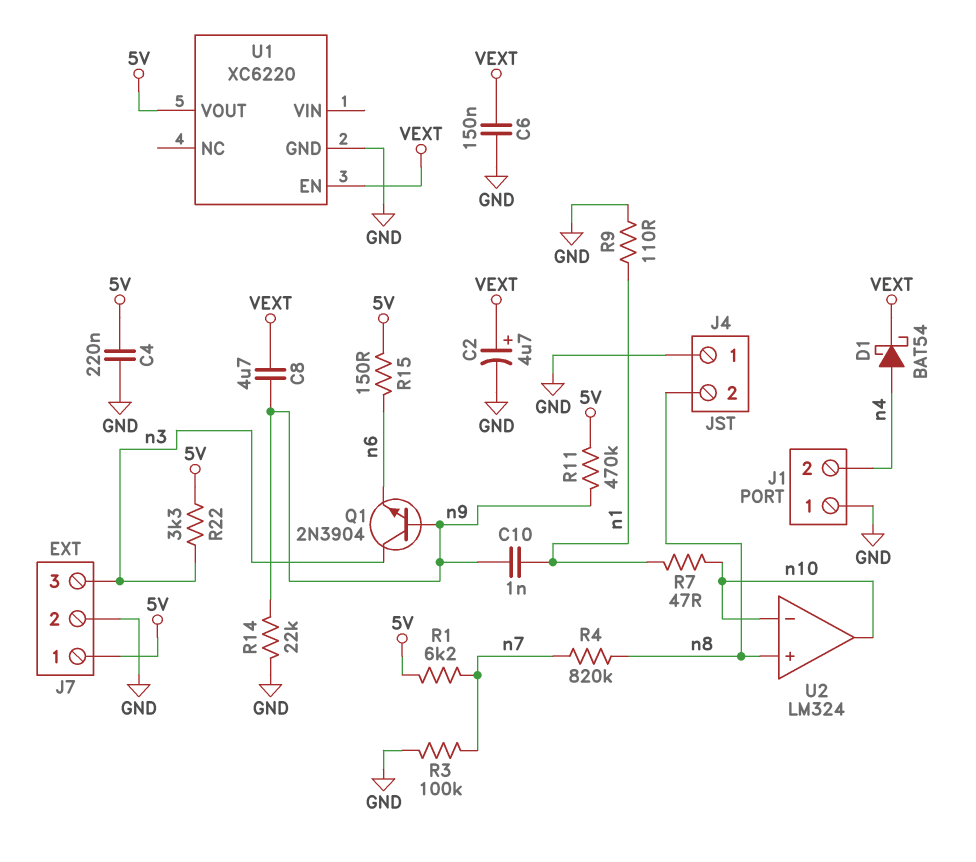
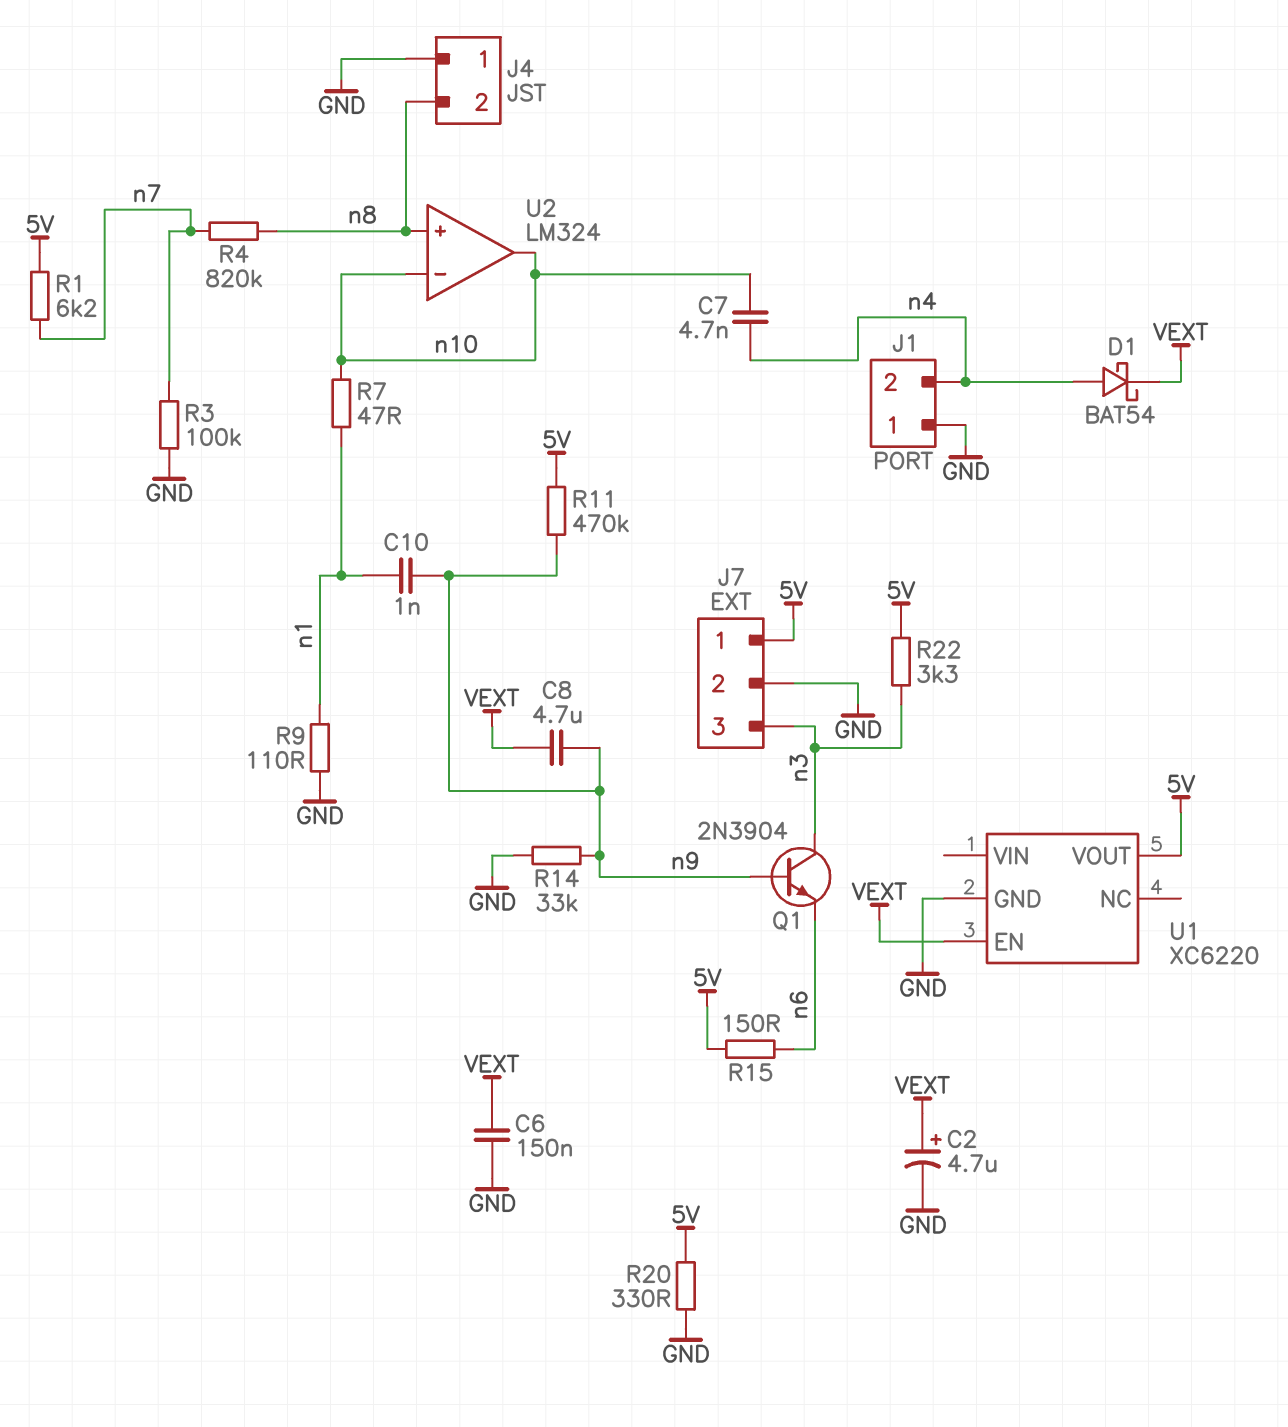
C4: 220nF (5V, GND) -> none
C7: none -> 4.7nF (n4, n10)
R14: 22k (GND, n9) -> 33k (GND, n9)
R20: none -> 330 (5V, GND)

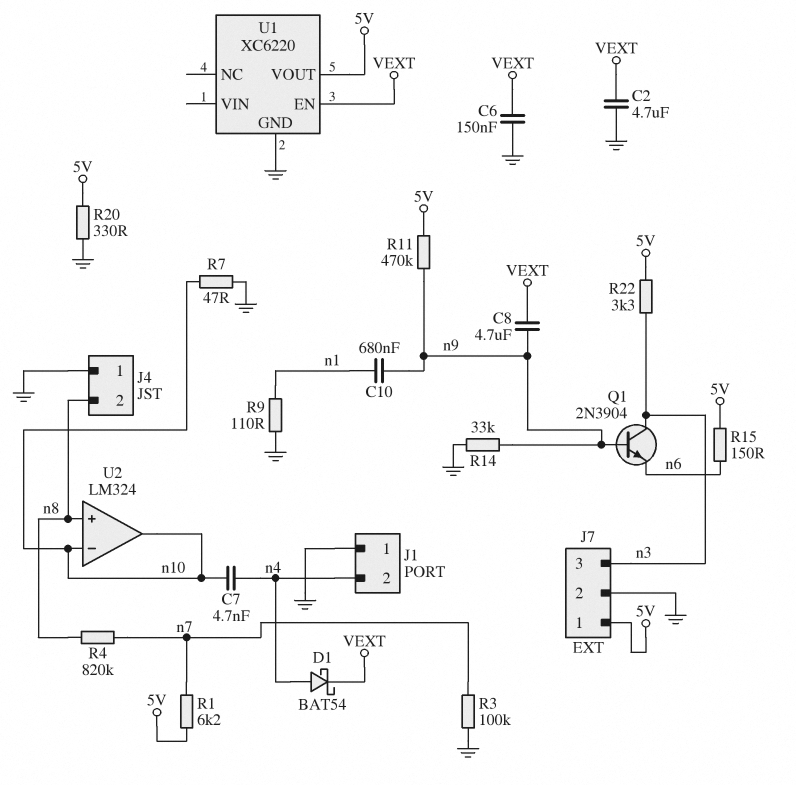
C2: 4.7uF (plus VEXT, minus GND) -> 4.7uF (GND, VEXT)
C10: 1nF (n1, n9) -> 680nF (n1, n9)
R7: 47 (n1, n10) -> 47 (GND, n10)

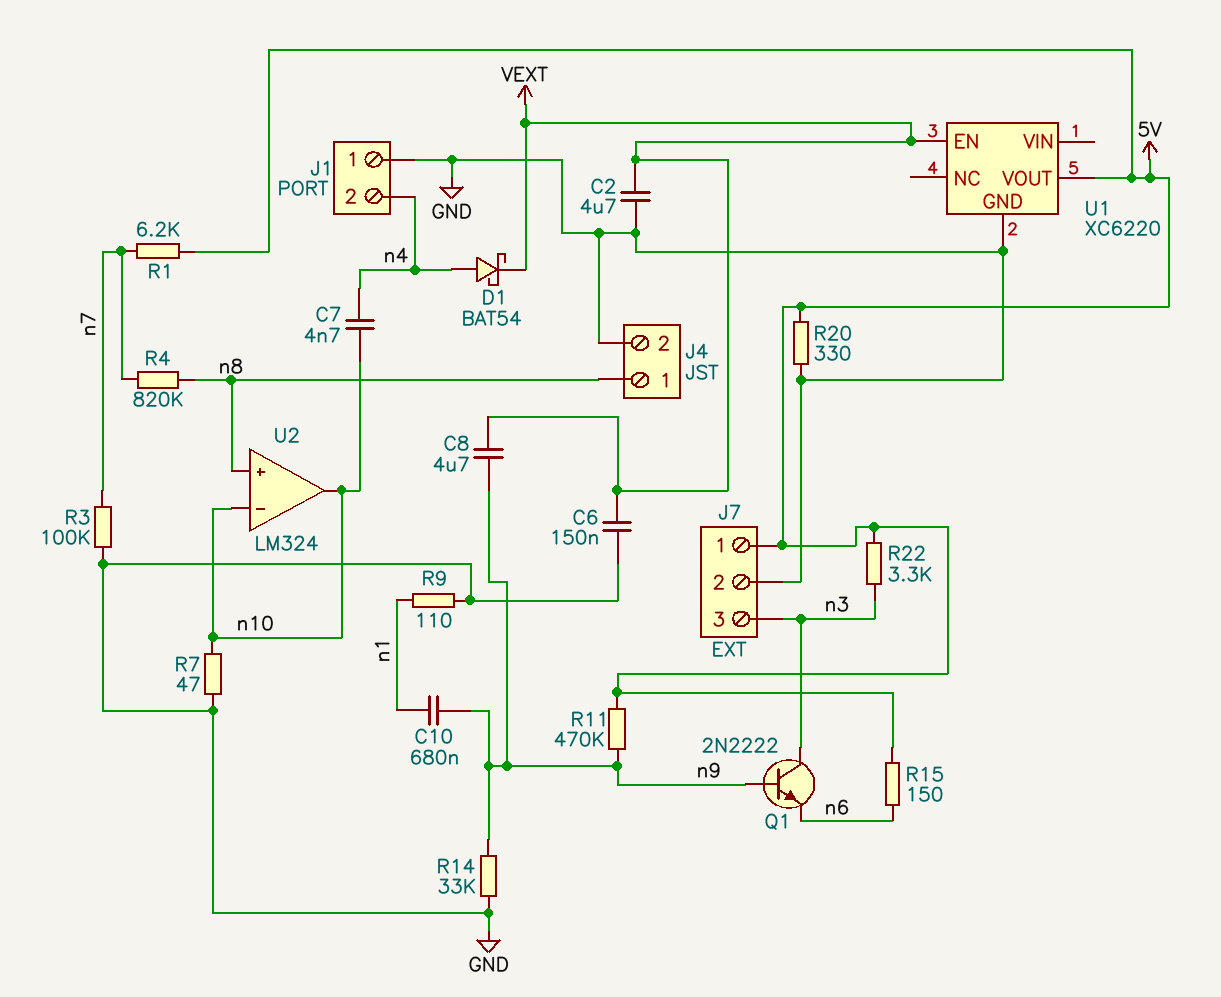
J4 pin 1: GND -> n8
J4 pin 2: n8 -> GND
Q1: NPN 2N3904 (B n9, C n3, E n6) -> NPN 2N2222 (B n9, C n3, E n6)

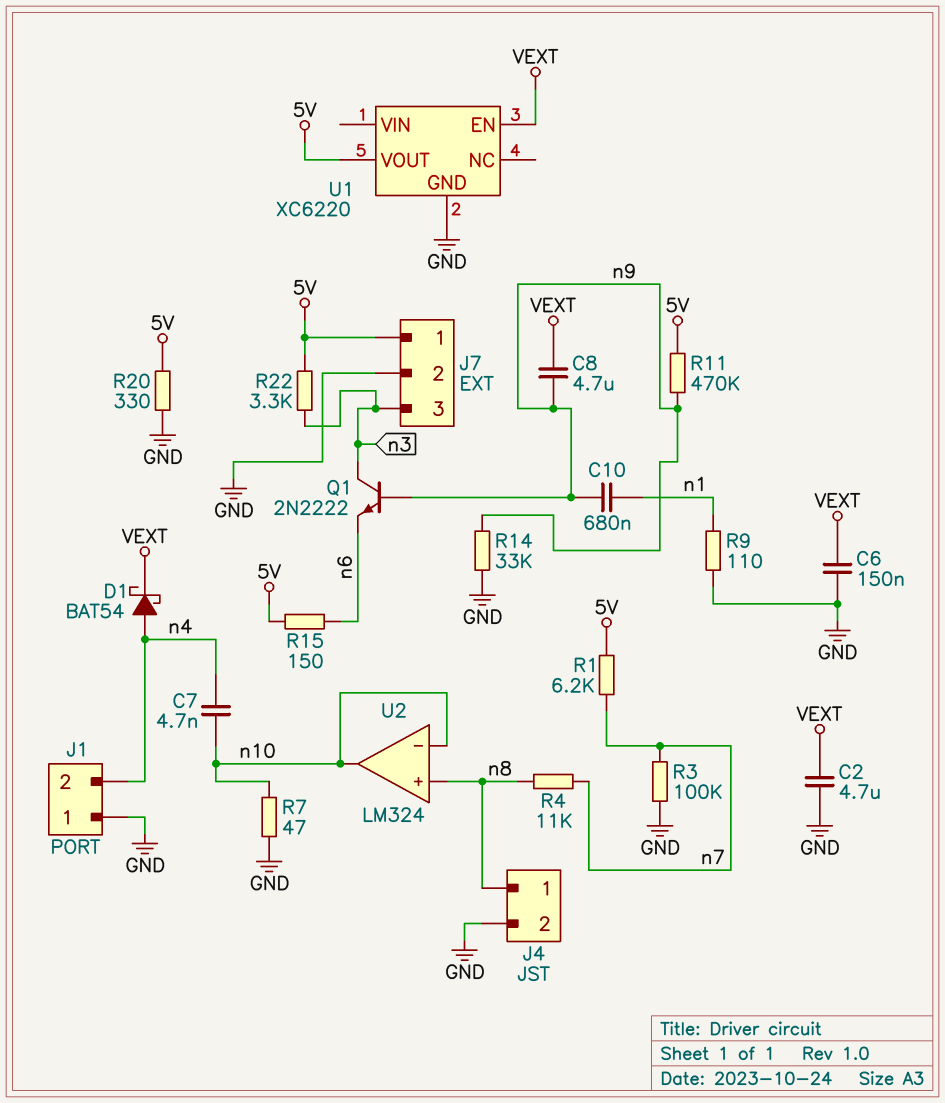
R4: 820k (n7, n8) -> 11k (n7, n8)

